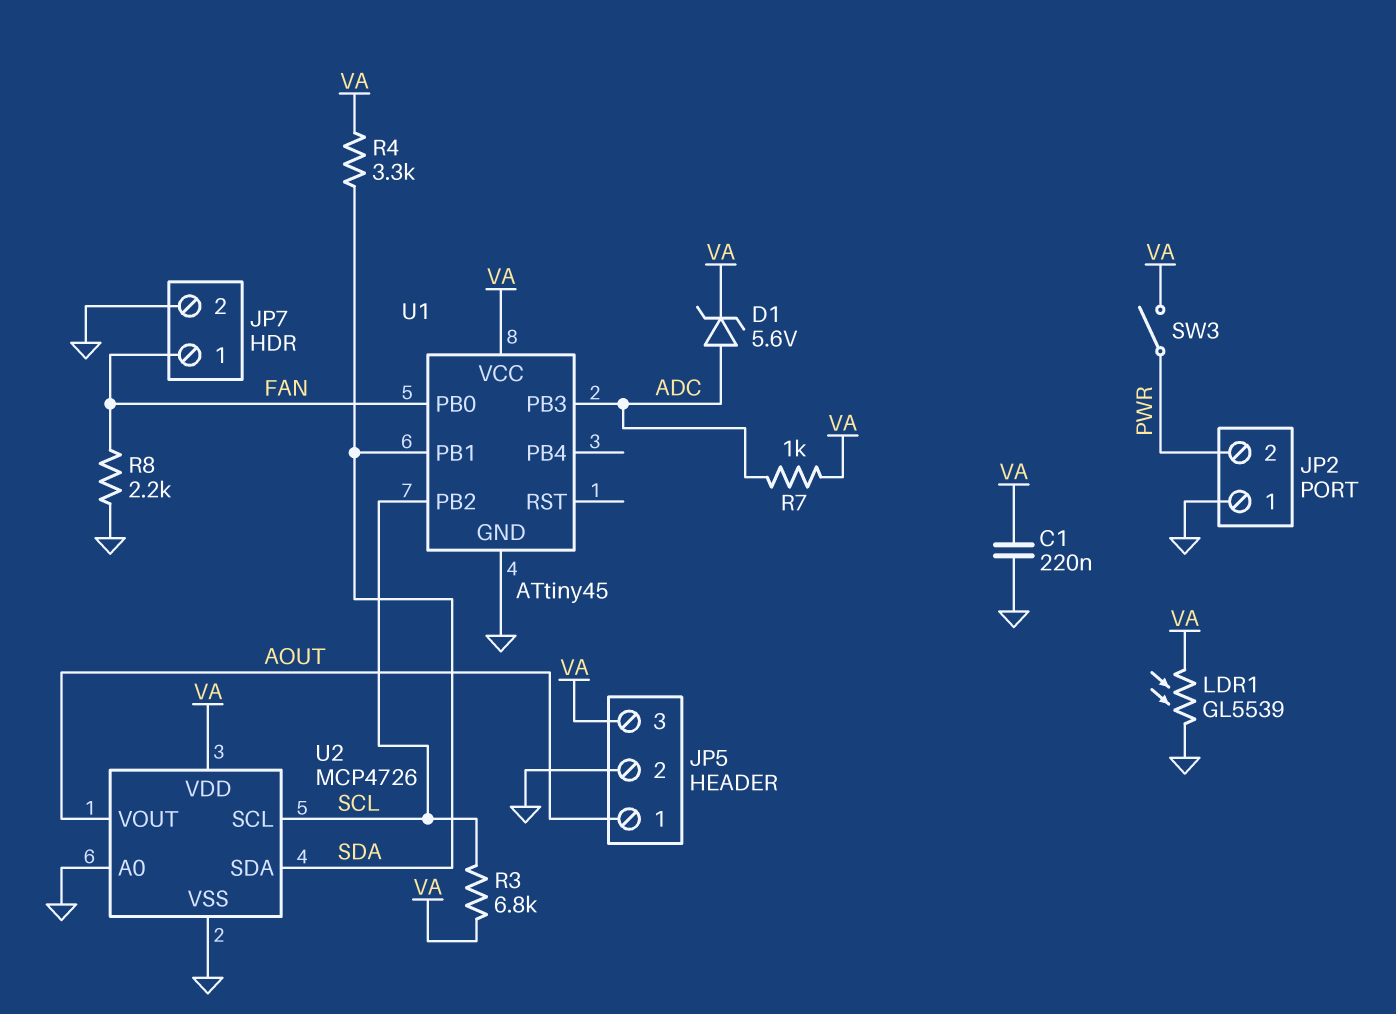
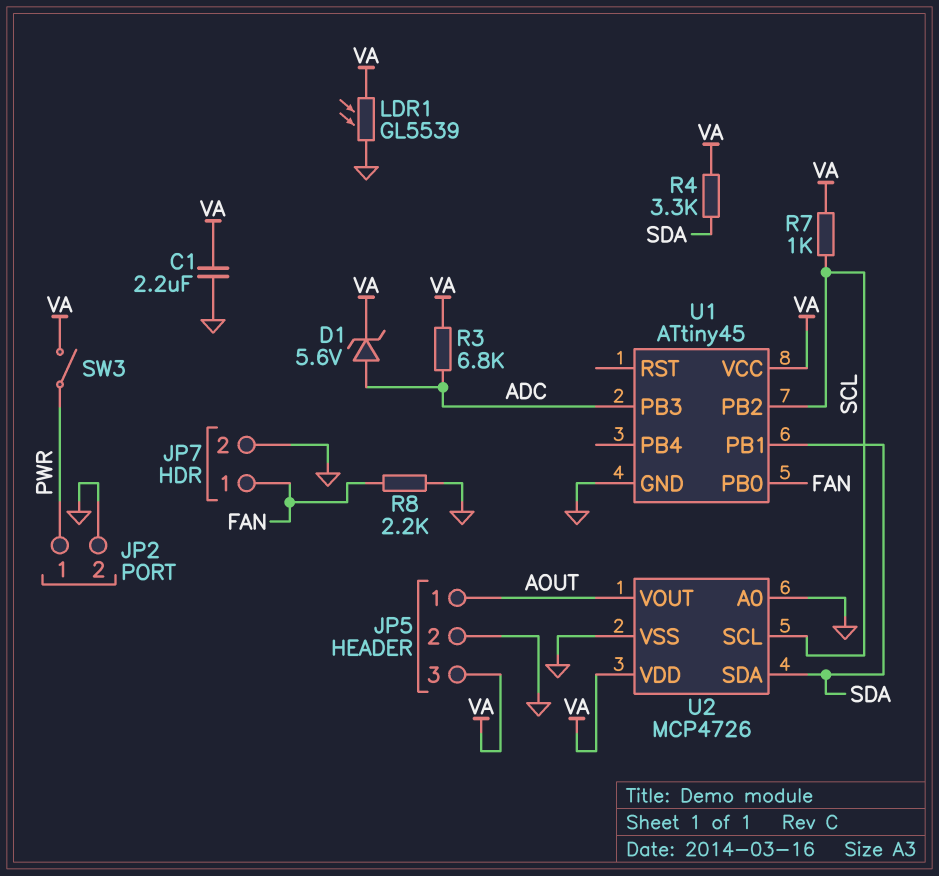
C1: 220nF (GND, VA) -> 2.2uF (GND, VA)
JP2 pin 1: GND -> PWR
JP2 pin 2: PWR -> GND
R3: 6.8k (SCL, VA) -> 6.8k (ADC, VA)
R7: 1k (ADC, VA) -> 1k (SCL, VA)

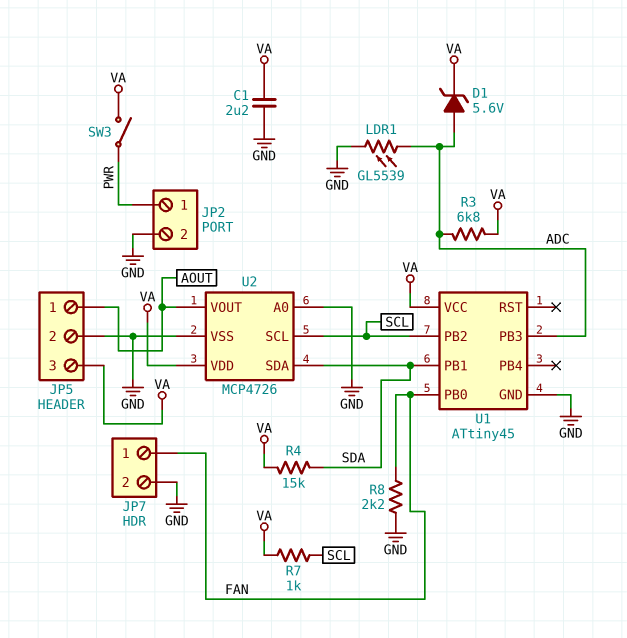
LDR1: GL5539 (GND, VA) -> GL5539 (ADC, GND)
R4: 3.3k (SDA, VA) -> 15k (SDA, VA)

